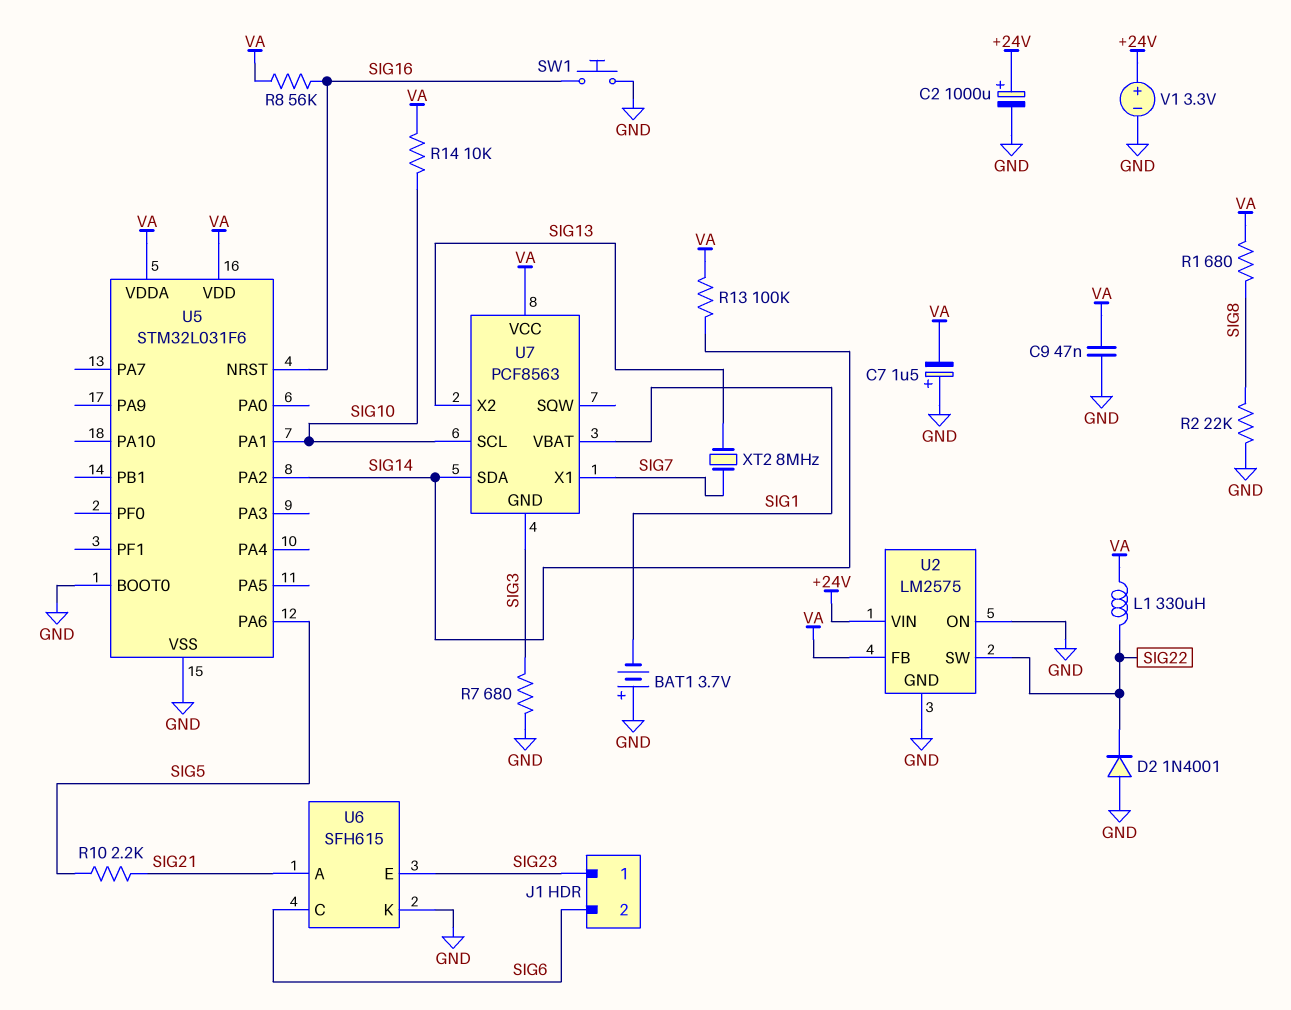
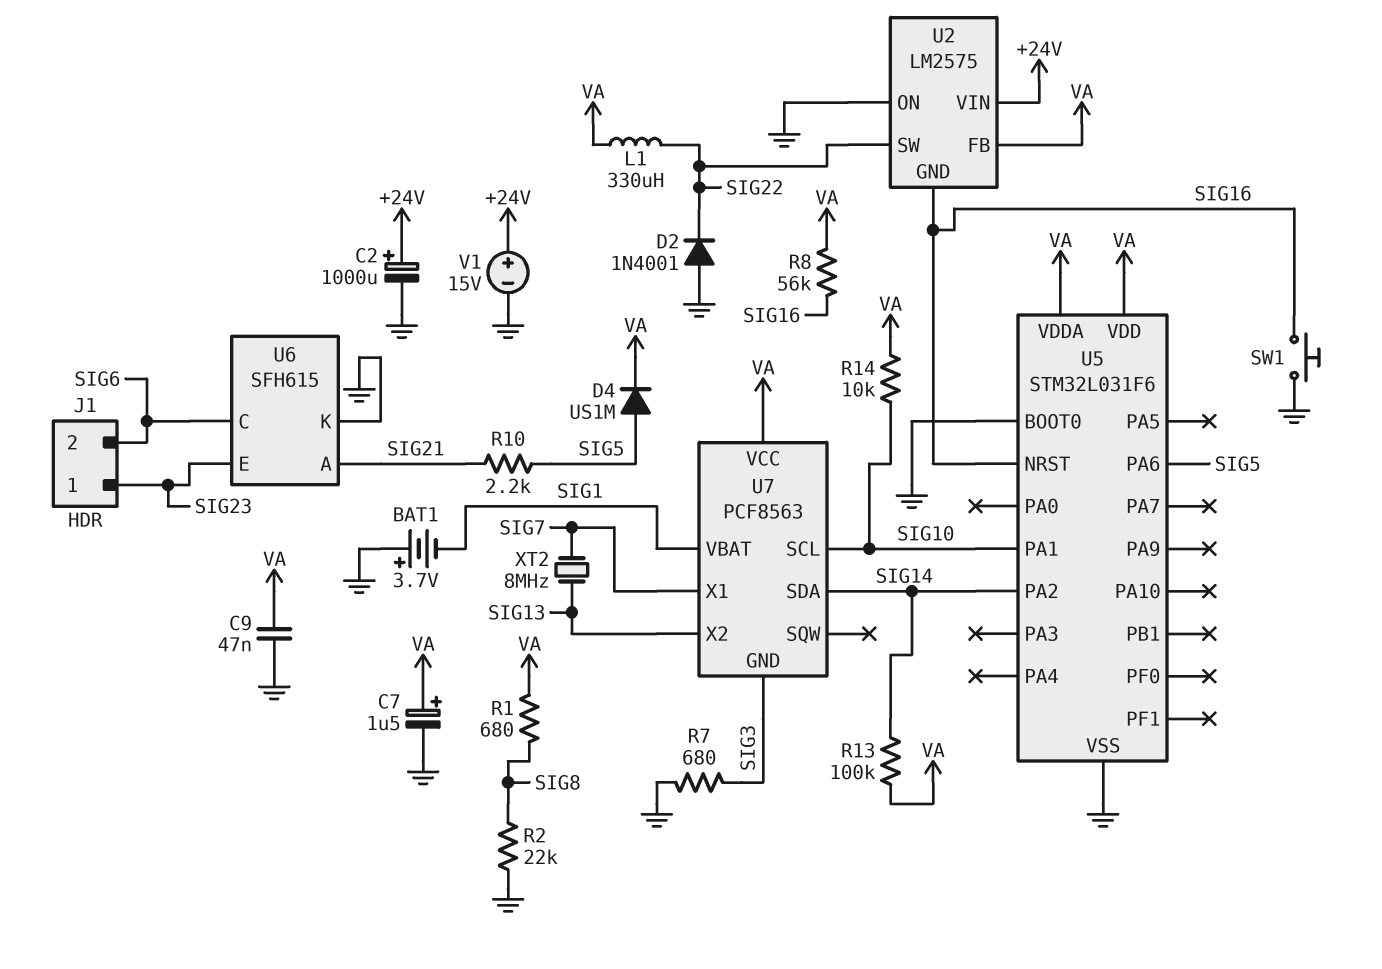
C7: 1.5uF (plus GND, minus VA) -> 1.5uF (plus VA, minus GND)
D4: none -> diode US1M (A SIG5, K VA)
U2 pin GND: GND -> SIG16
V1: 3.3V (plus +24V, minus GND) -> 15V (plus +24V, minus GND)

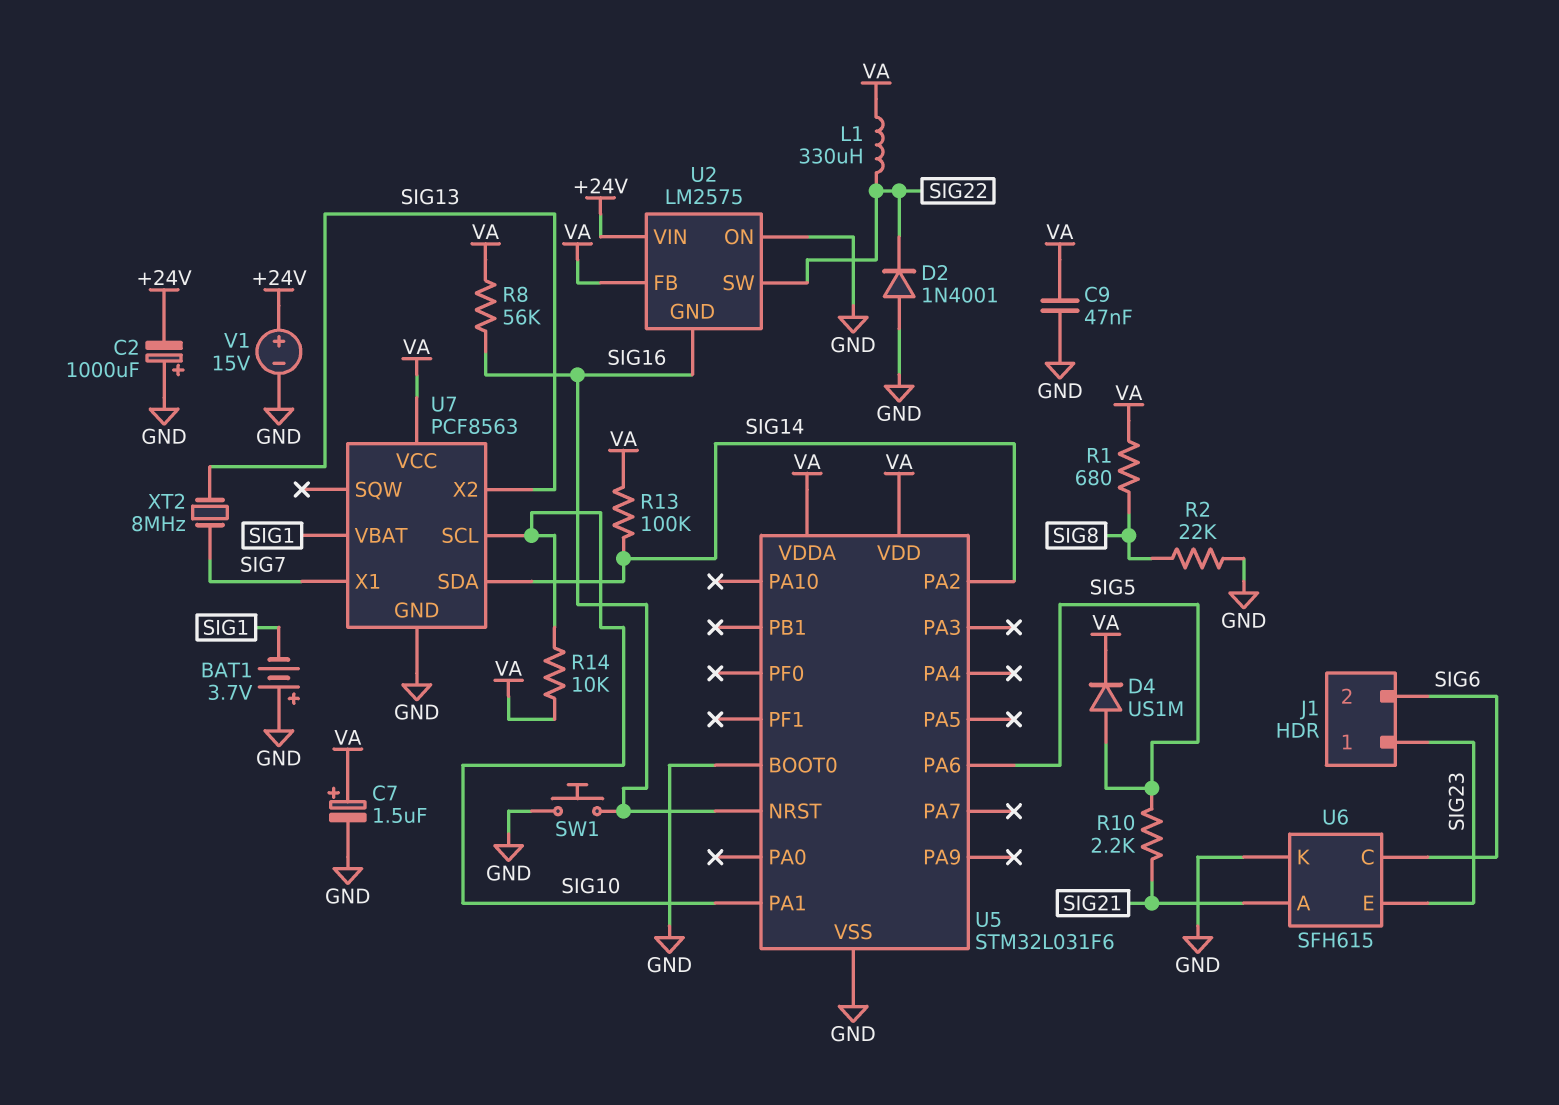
C2: 1000uF (plus +24V, minus GND) -> 1000uF (plus GND, minus +24V)
R7: 680 (GND, SIG3) -> none
U7 pin GND: SIG3 -> GND

